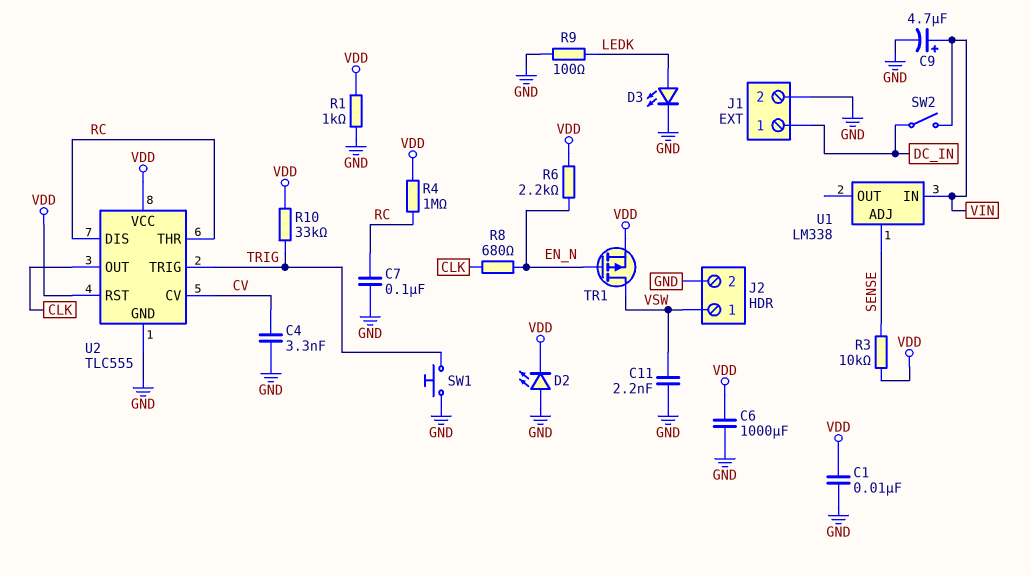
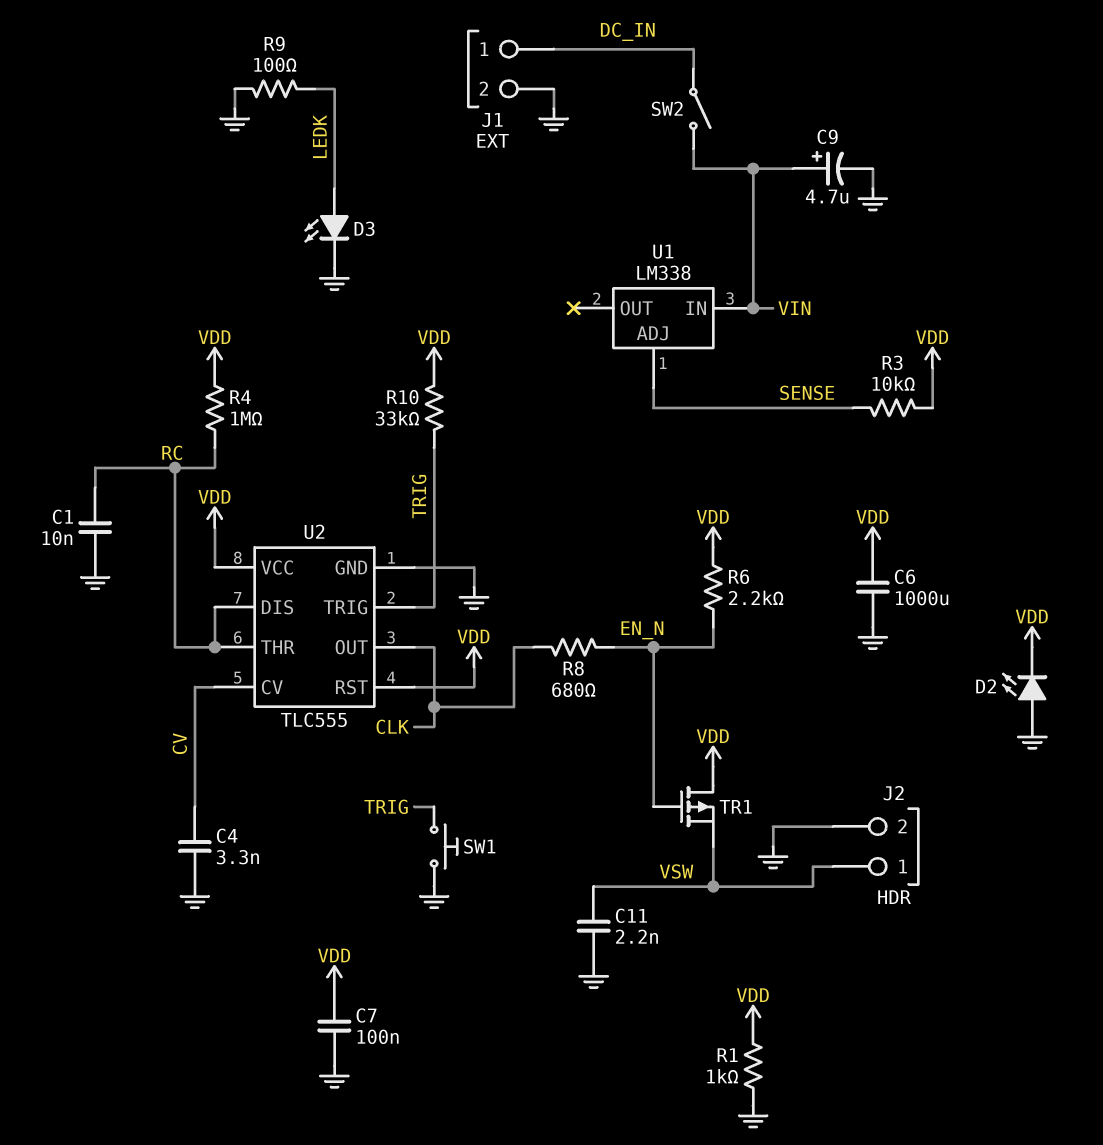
C1: 10nF (GND, VDD) -> 10nF (GND, RC)
C7: 100nF (GND, RC) -> 100nF (GND, VDD)
TR1: PMOS (G EN_N, D VSW, S VDD) -> PMOS (G EN_N, D VDD, S VSW)

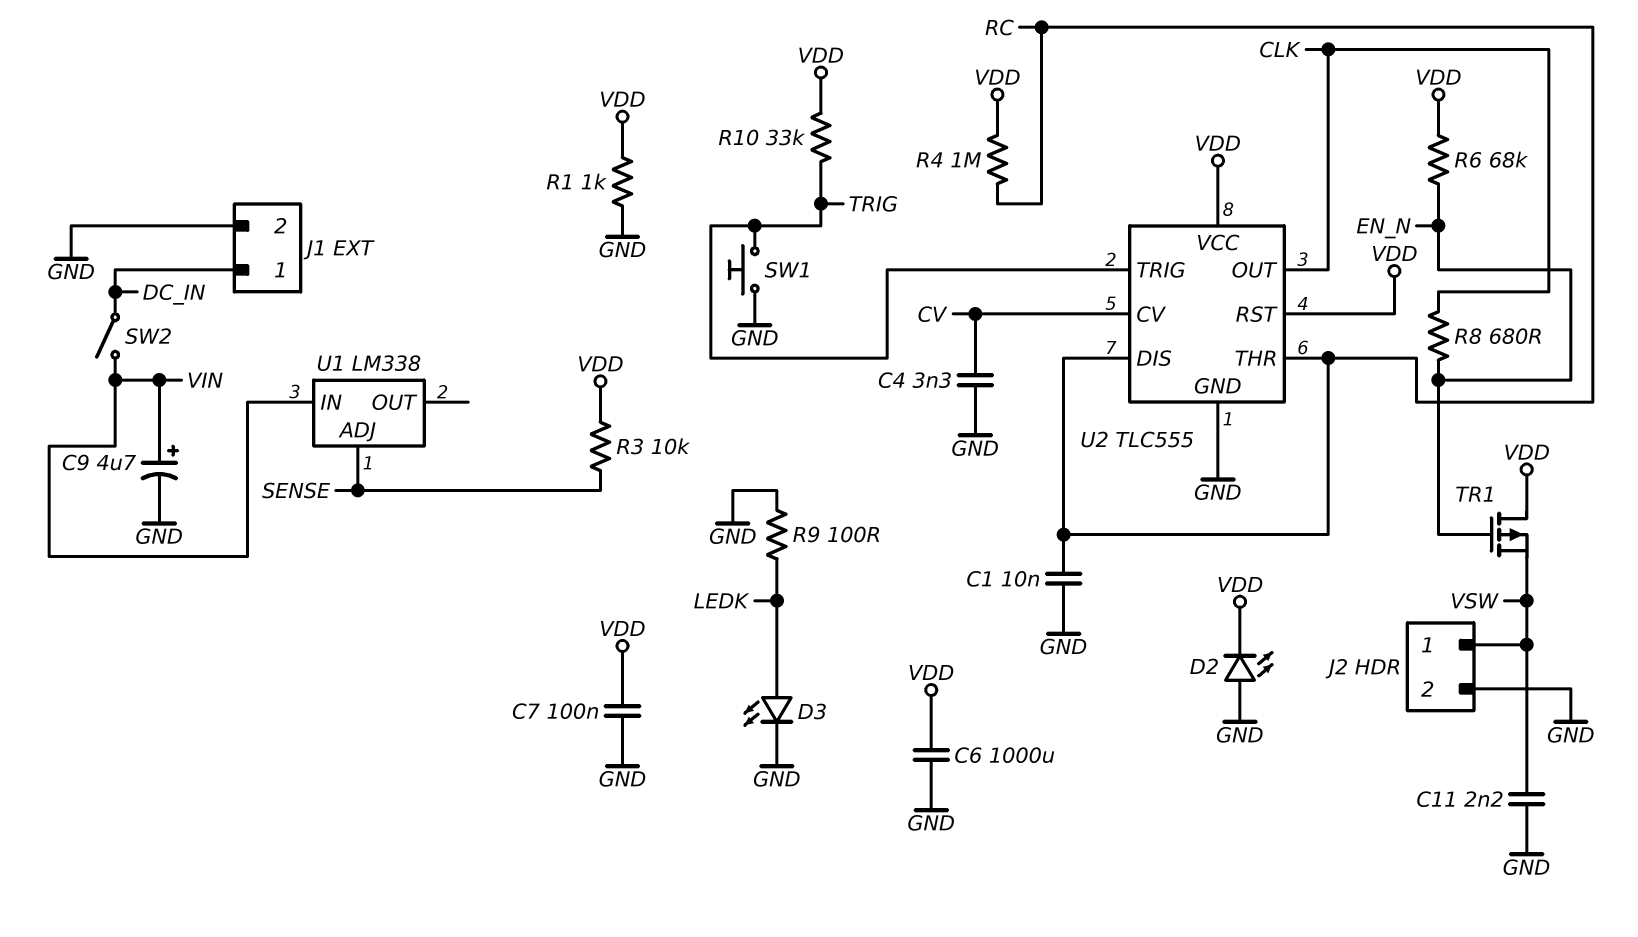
R6: 2.2k (EN_N, VDD) -> 68k (EN_N, VDD)

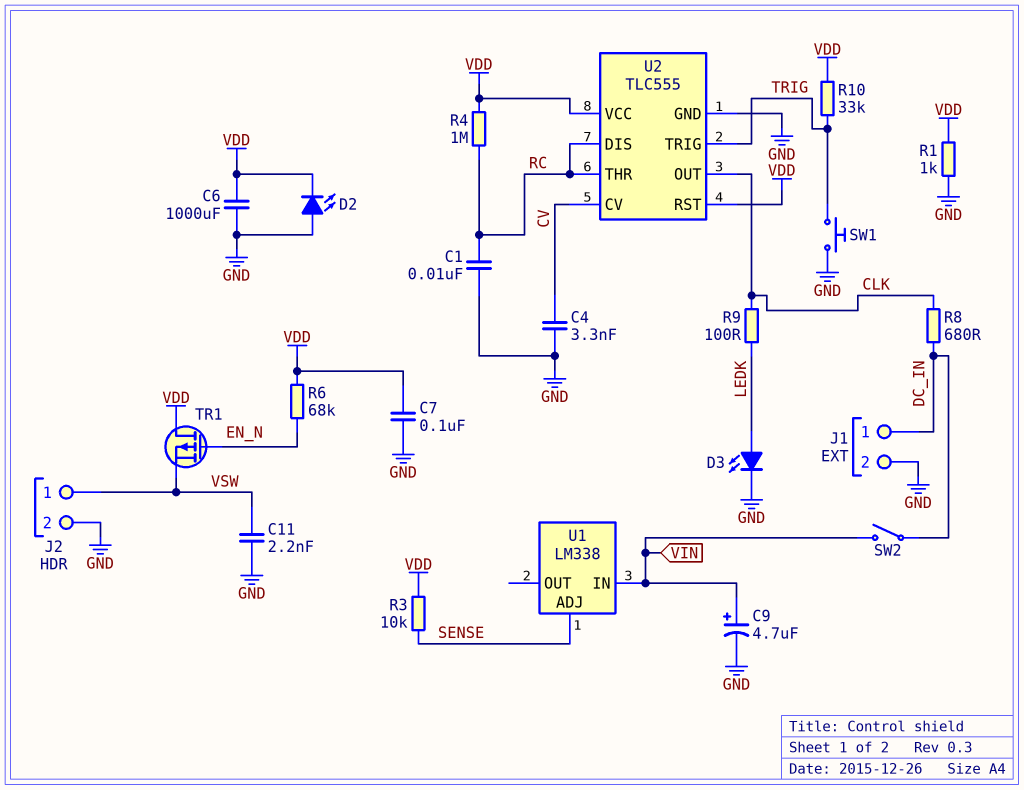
R8: 680 (CLK, EN_N) -> 680 (CLK, DC_IN)
R9: 100 (GND, LEDK) -> 100 (CLK, LEDK)

